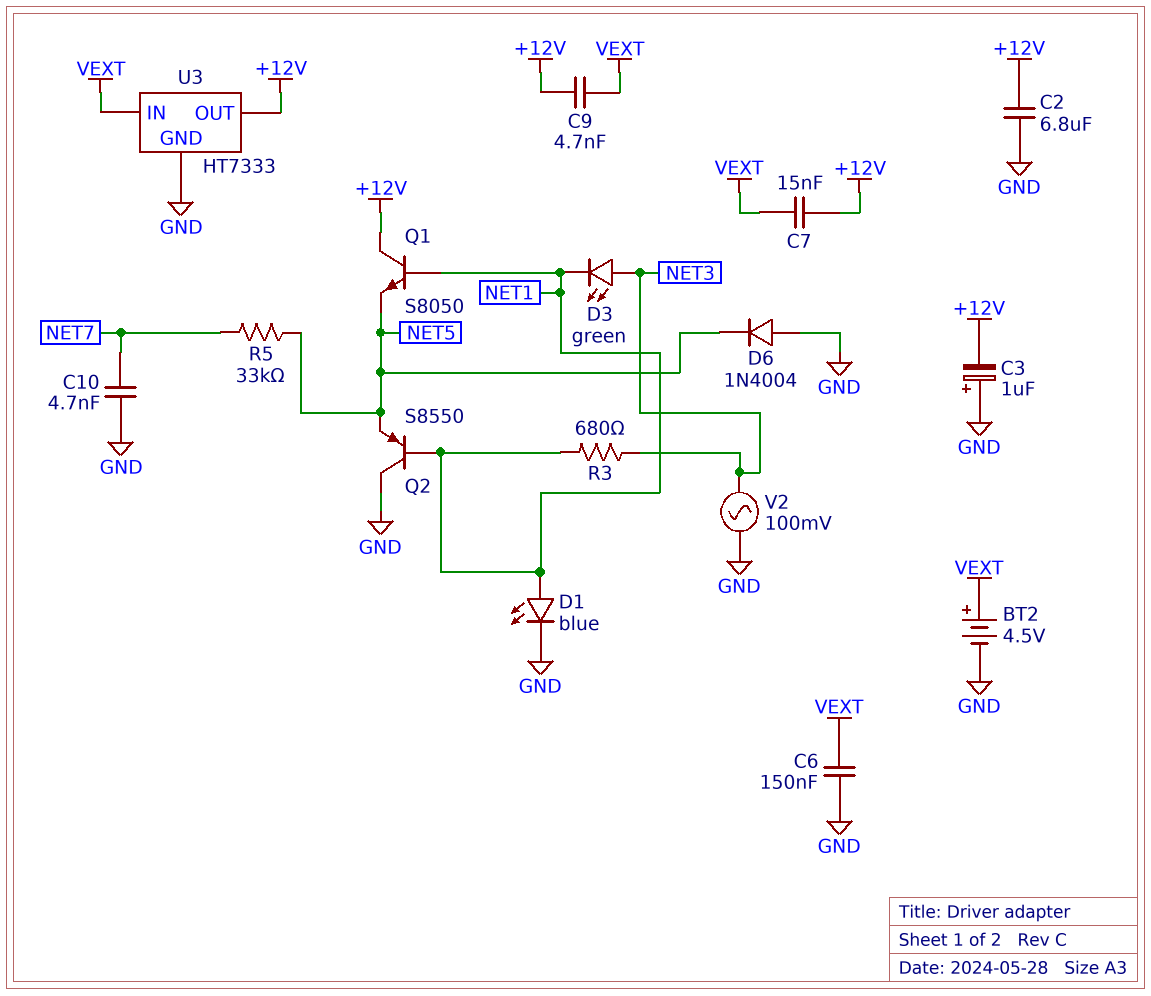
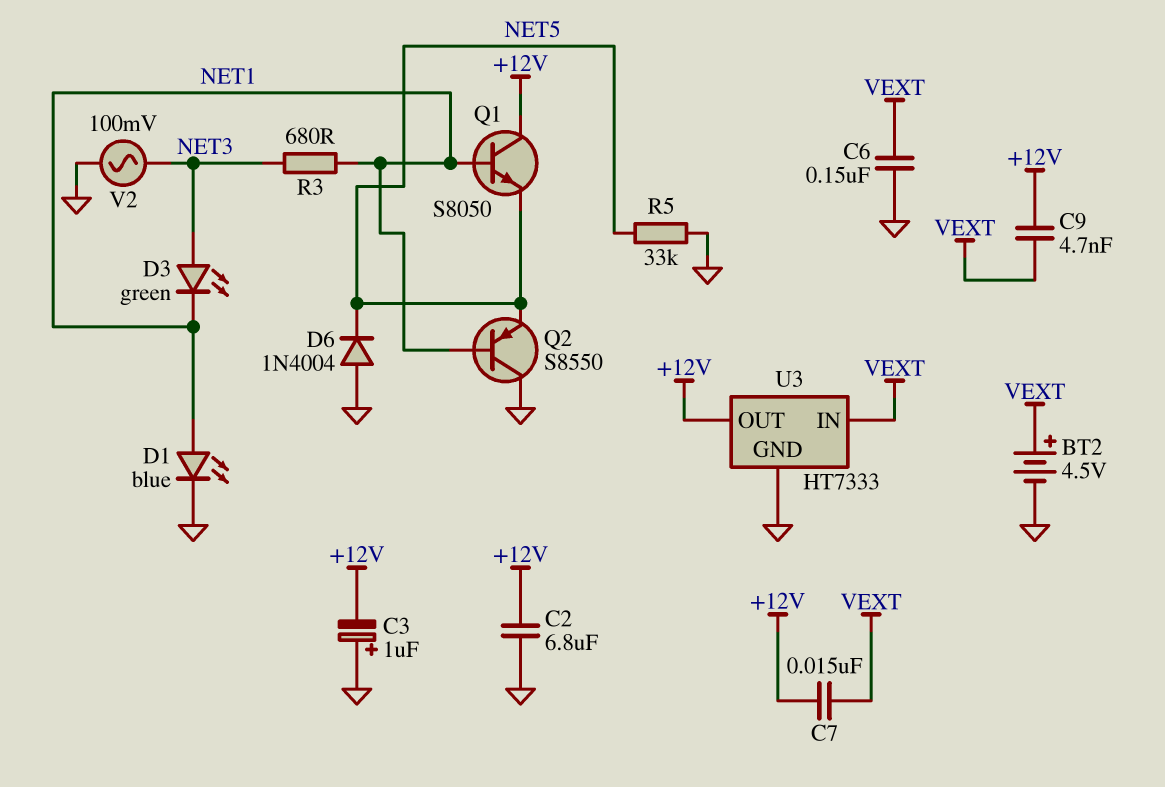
C10: 4.7nF (GND, NET7) -> none
R5: 33k (NET5, NET7) -> 33k (GND, NET5)

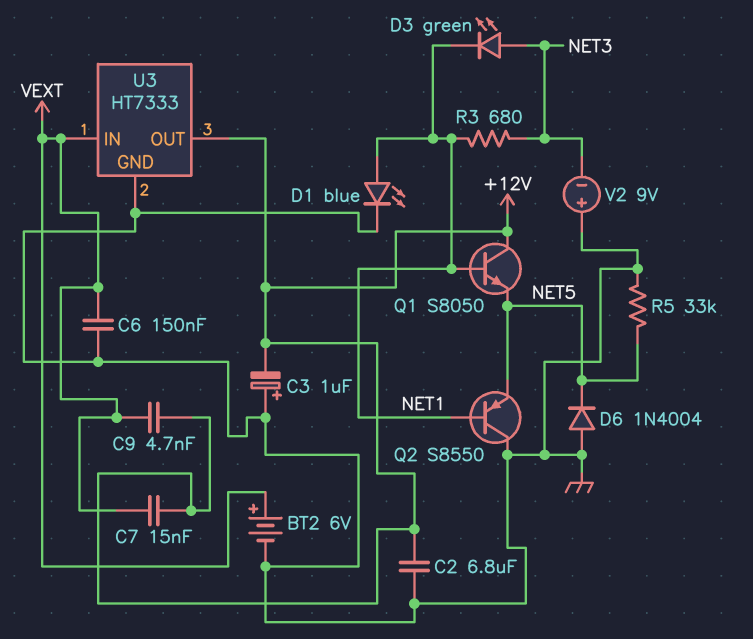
BT2: 4.5V (plus VEXT, minus GND) -> 6V (plus VEXT, minus GND)
V2: AC 100mV (GND, NET3) -> 9V (plus GND, minus NET3)

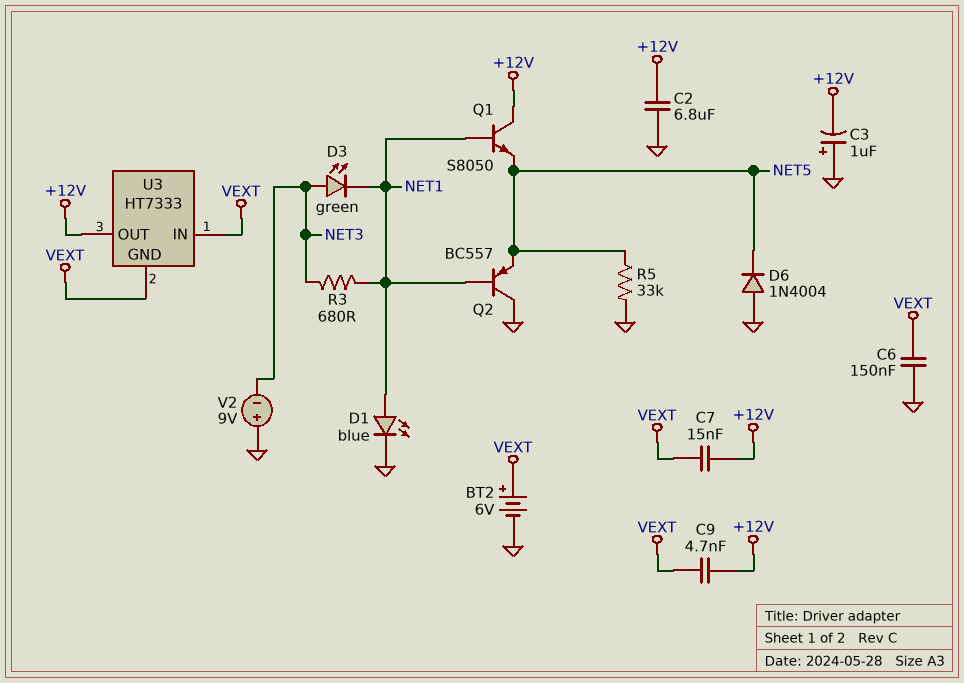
Q2: PNP S8550 (B NET1, C GND, E NET5) -> PNP BC557 (B NET1, C GND, E NET5)
U3 pin GND: GND -> VEXT

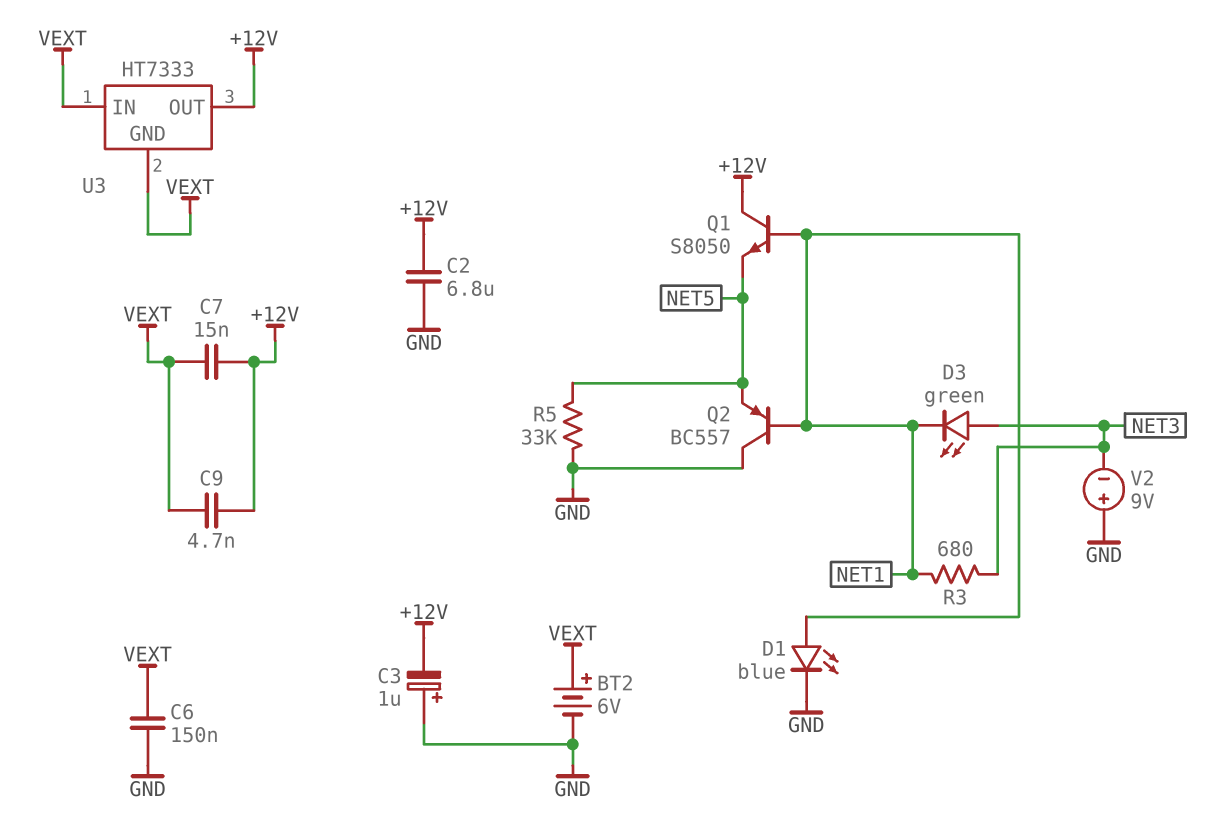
D6: diode 1N4004 (A GND, K NET5) -> none

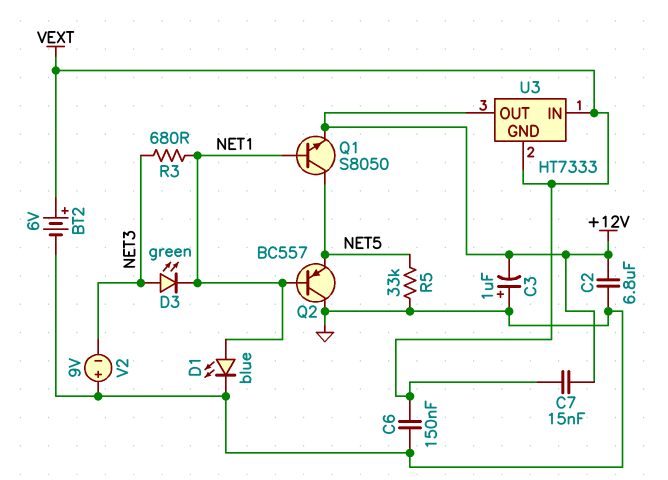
C9: 4.7nF (+12V, VEXT) -> none
Q1: NPN S8050 (B NET1, C +12V, E NET5) -> NPN S8050 (B NET1, C NET5, E +12V)

